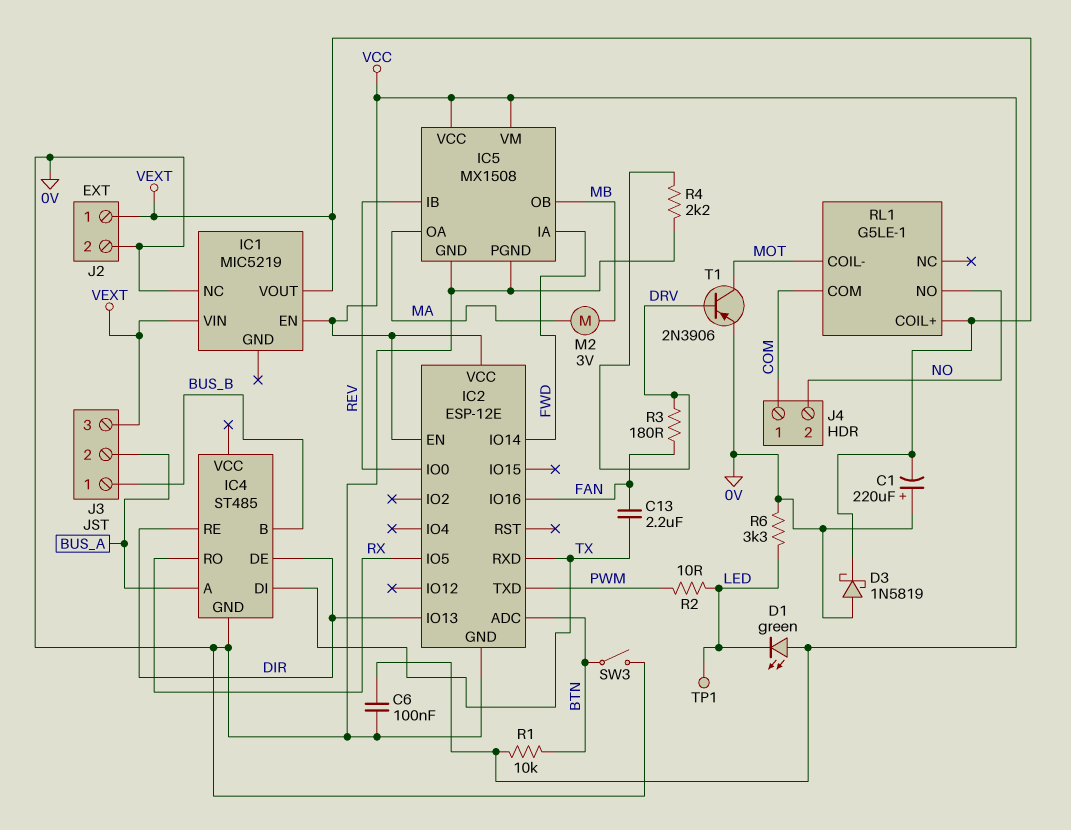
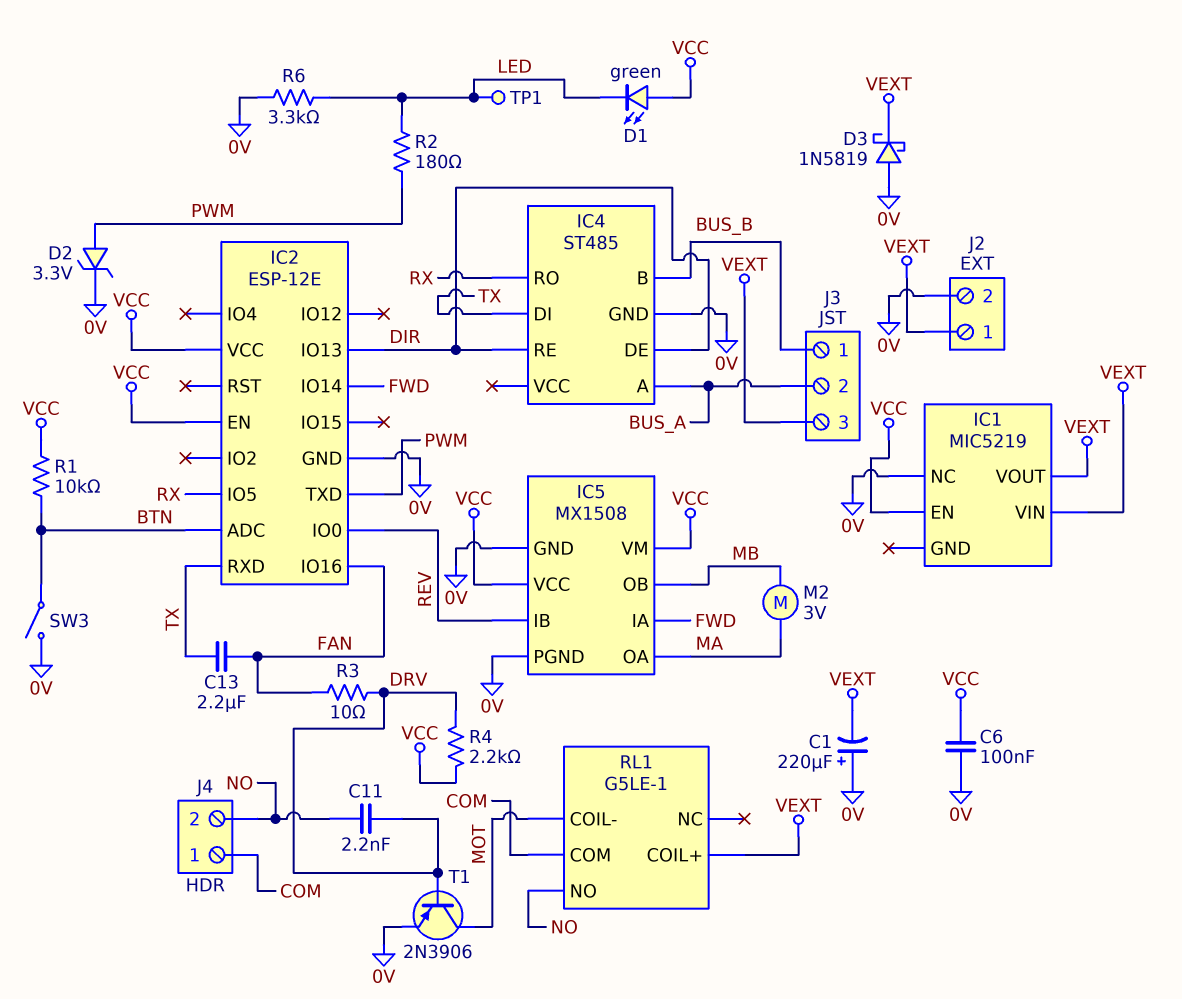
C11: none -> 2.2nF (DRV, NO)
D2: none -> zener 3.3V (A PWM, K 0V)
R2: 10 (LED, PWM) -> 180 (LED, PWM)
R3: 180 (DRV, FAN) -> 10 (DRV, FAN)
R4: 2.2k (0V, DRV) -> 2.2k (DRV, VCC)

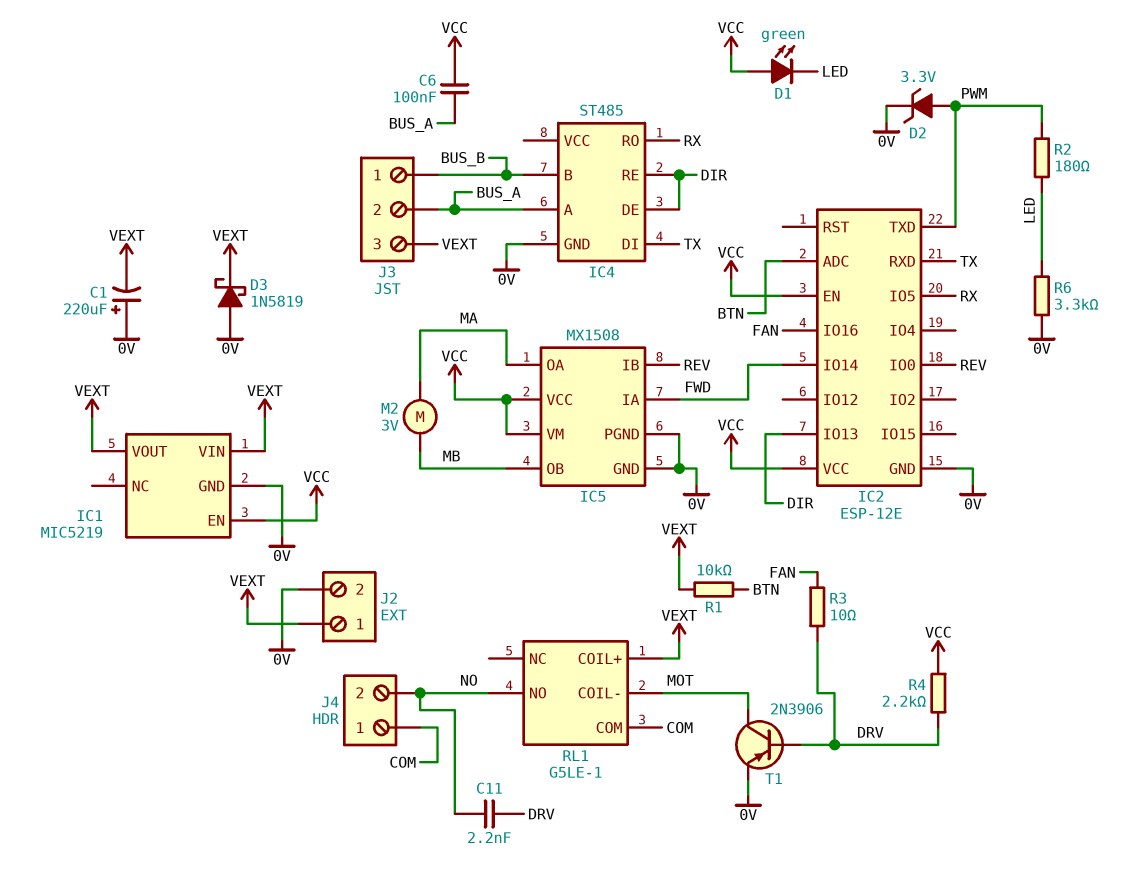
C6: 100nF (0V, VCC) -> 100nF (BUS_A, VCC)
C13: 2.2uF (FAN, TX) -> none
IC1 pin GND: none -> 0V
IC1 pin NC: 0V -> none
R1: 10k (BTN, VCC) -> 10k (BTN, VEXT)
SW3: switch (0V, BTN) -> none
TP1: test point (LED) -> none

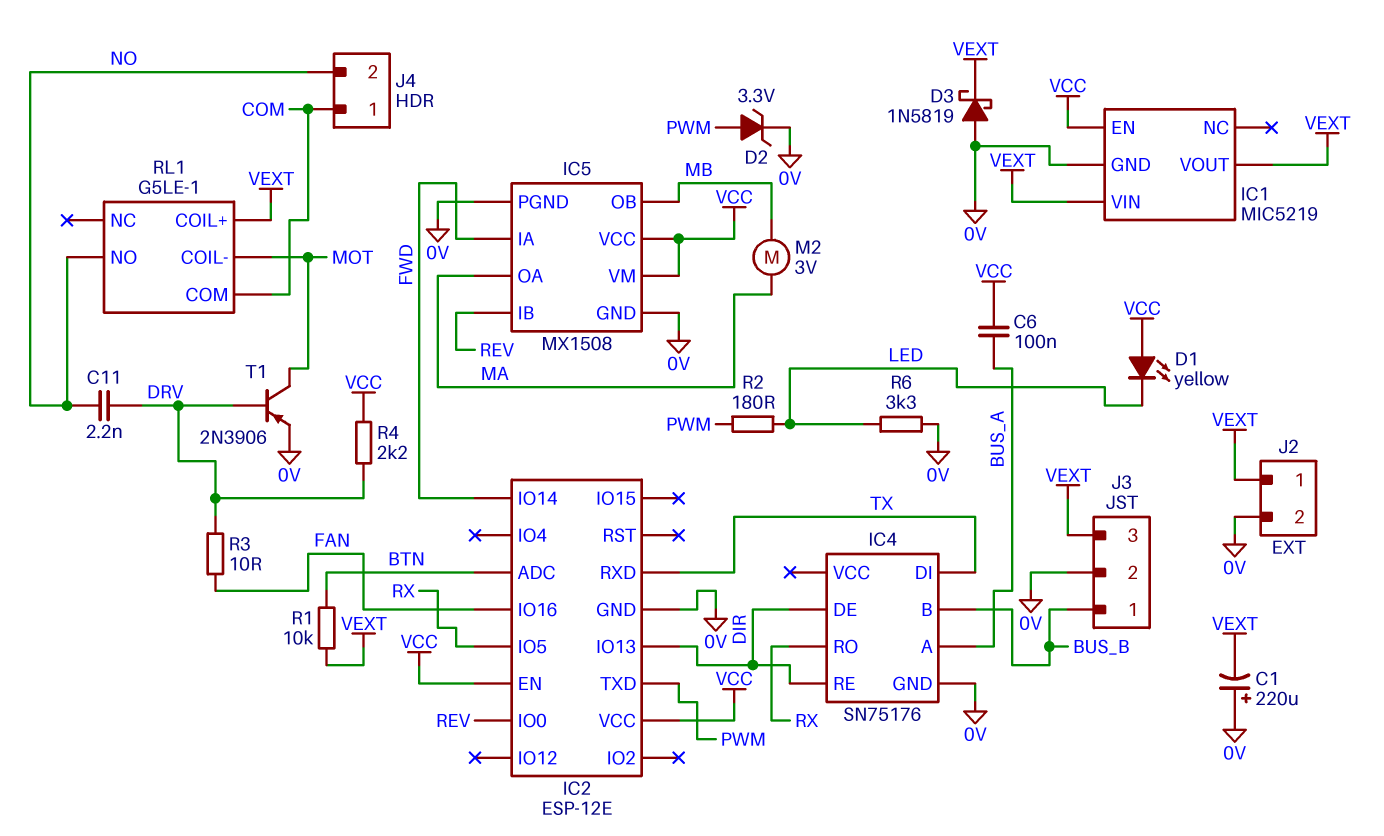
D1: LED green (A VCC, K LED) -> LED yellow (A VCC, K LED)
IC4: ST485 -> SN75176
J3 pin 2: BUS_A -> 0V

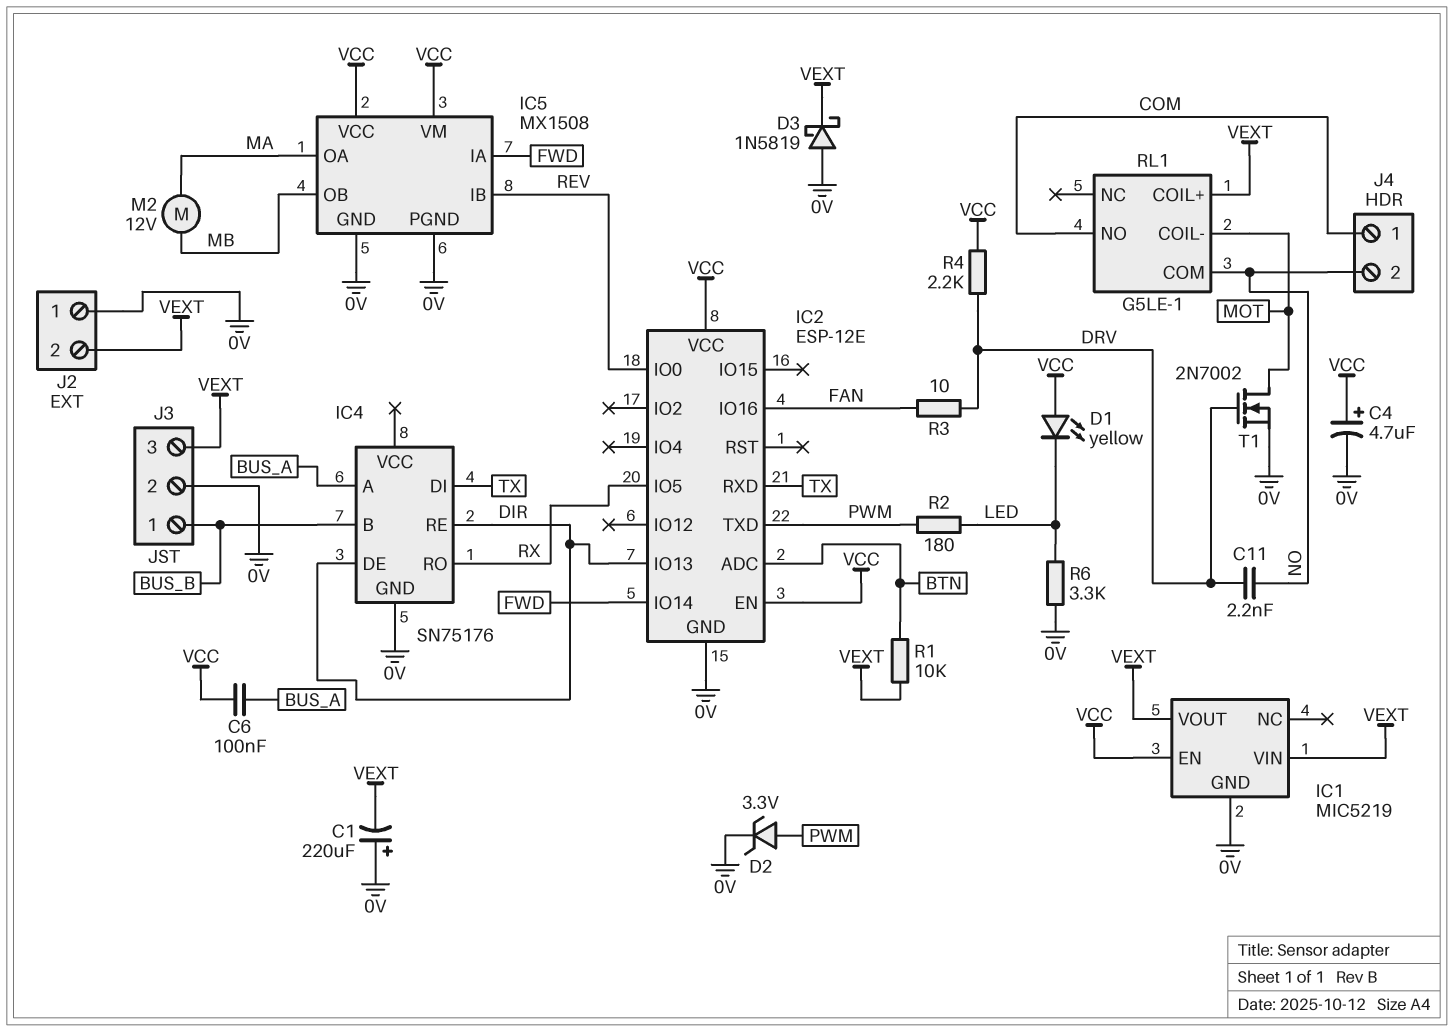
C4: none -> 4.7uF (plus VCC, minus 0V)
J2 pin 1: VEXT -> 0V
J2 pin 2: 0V -> VEXT
M2: motor 3V (MA, MB) -> motor 12V (MA, MB)
RL1 pin COM: COM -> NO
RL1 pin NO: NO -> COM
T1: PNP 2N3906 (B DRV, C MOT, E 0V) -> NMOS 2N7002 (G DRV, D MOT, S 0V)

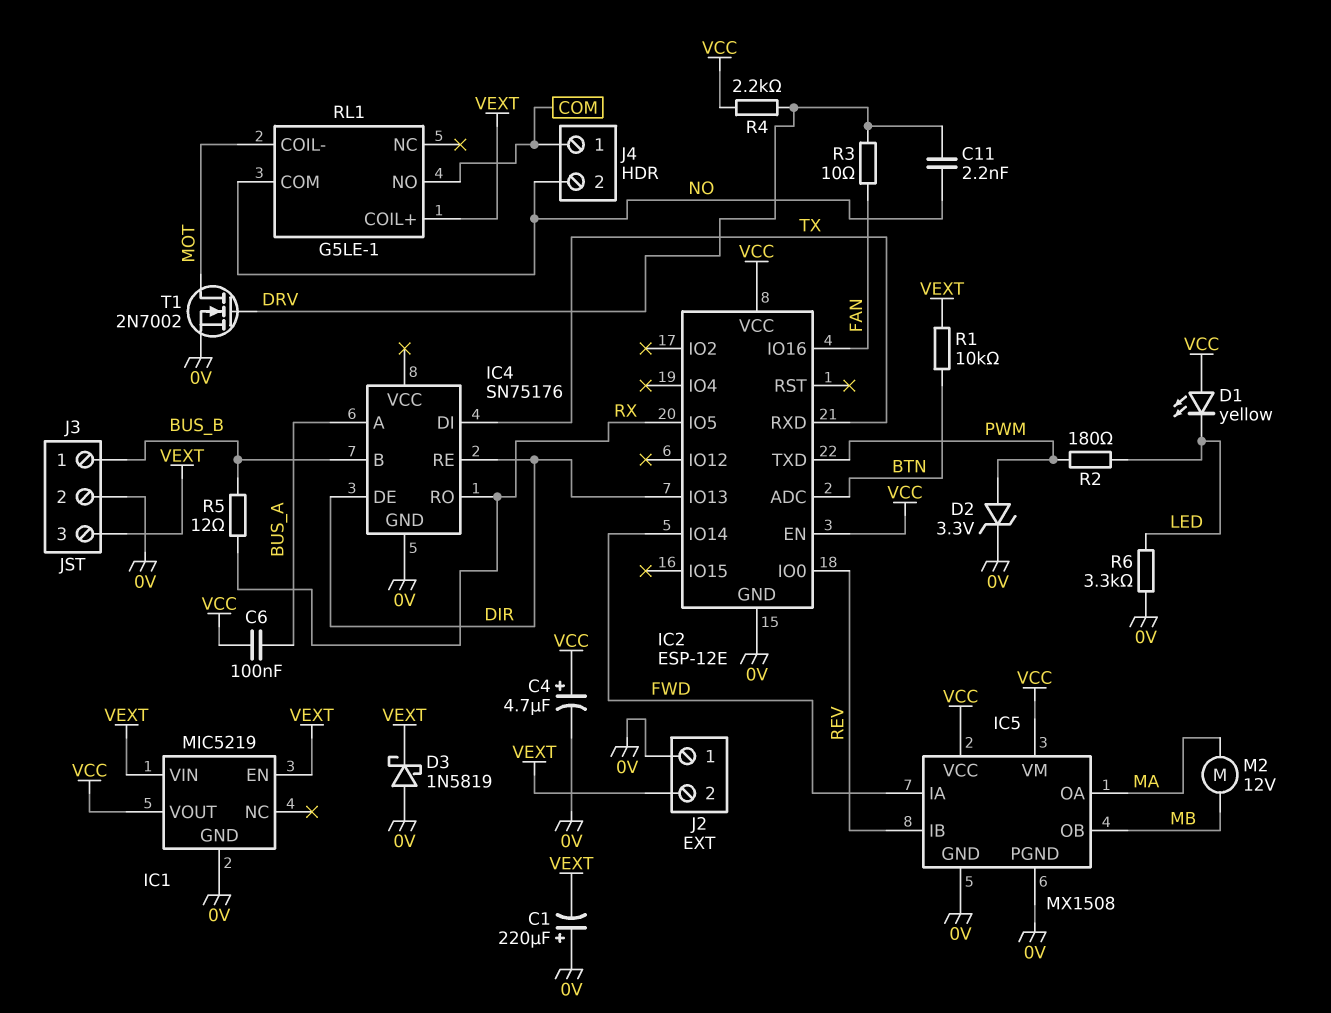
IC1 pin EN: VCC -> VEXT
IC1 pin VOUT: VEXT -> VCC
R5: none -> 12 (BUS_B, RX)

